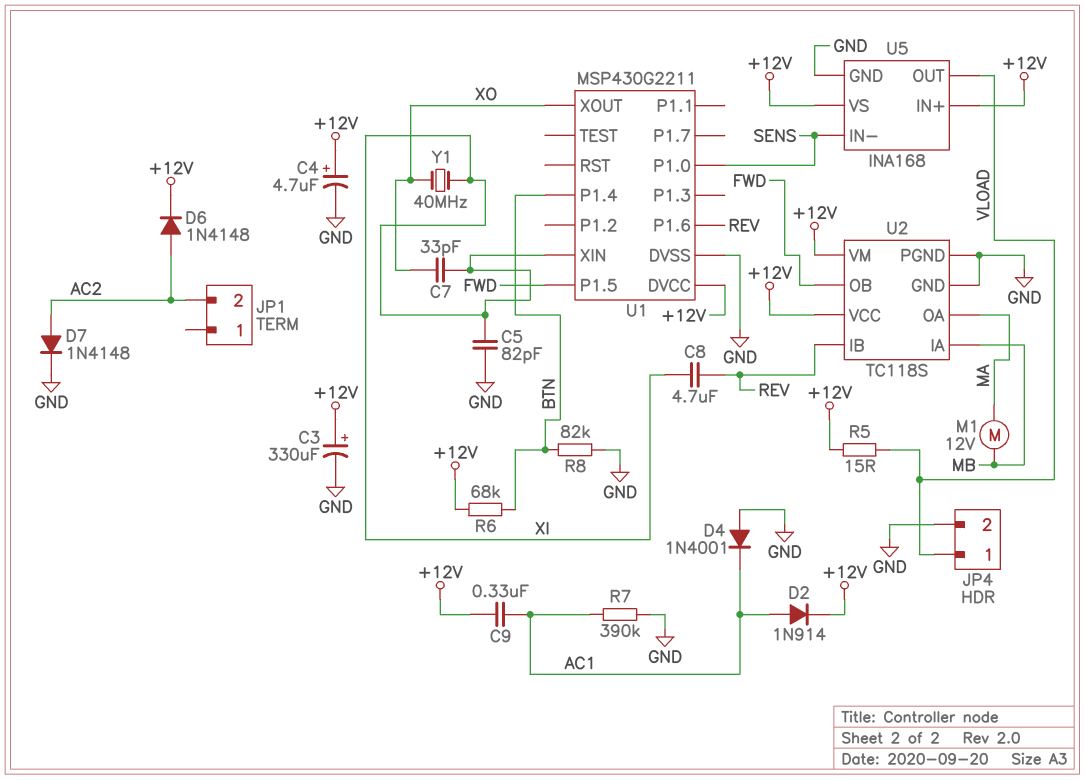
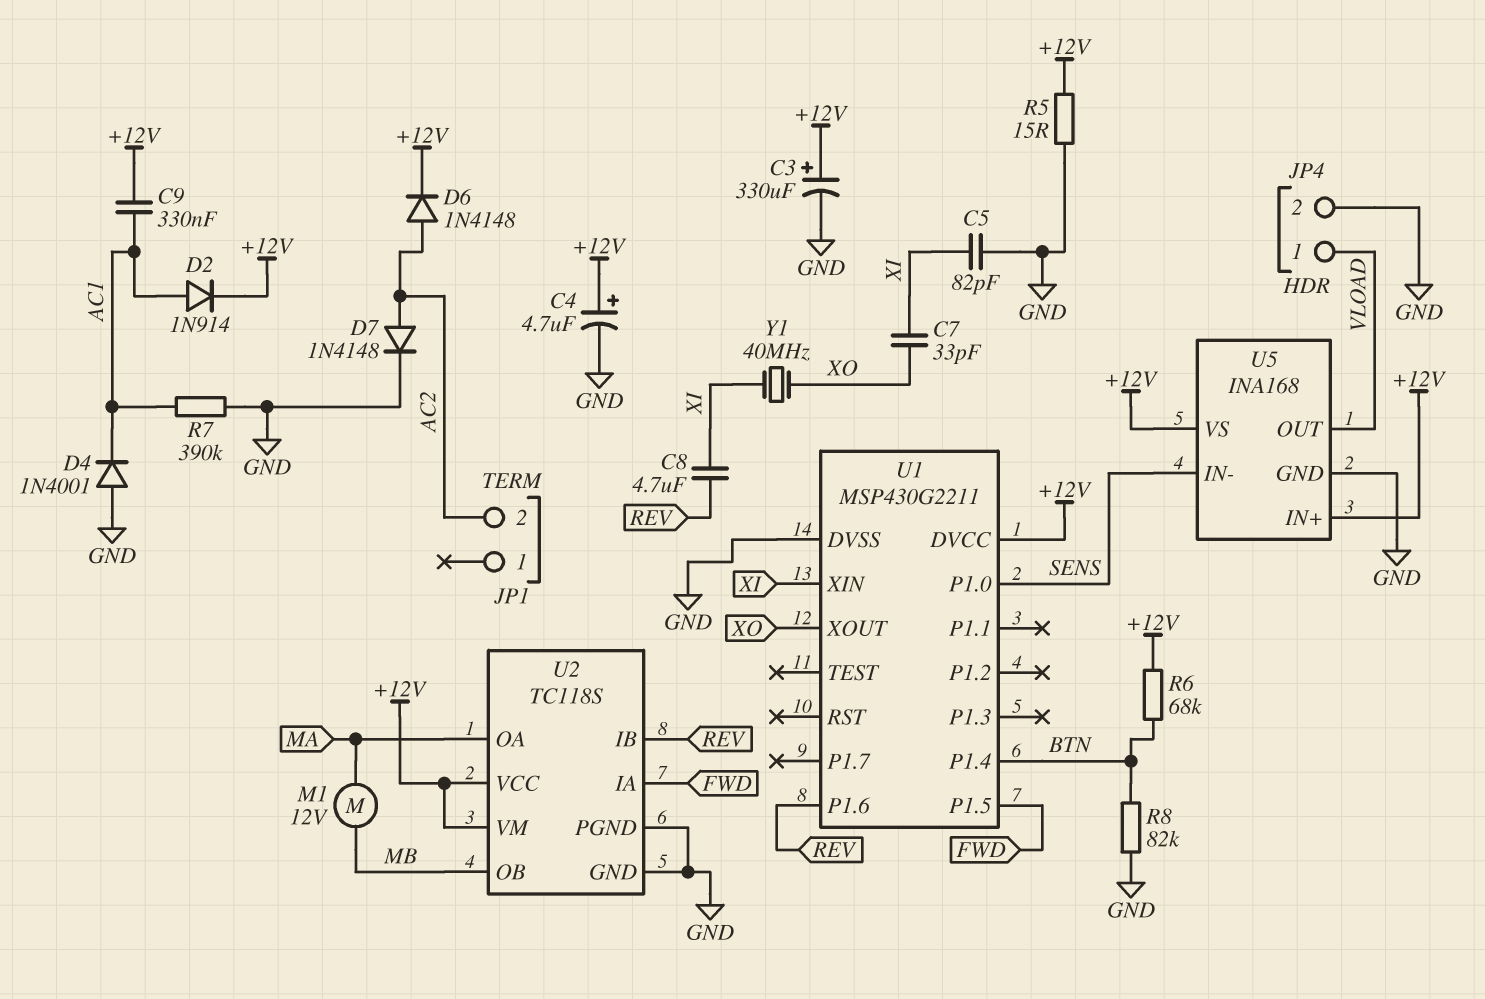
R5: 15 (+12V, VLOAD) -> 15 (+12V, GND)
U2 pin IA: MB -> FWD
U2 pin OB: FWD -> MB

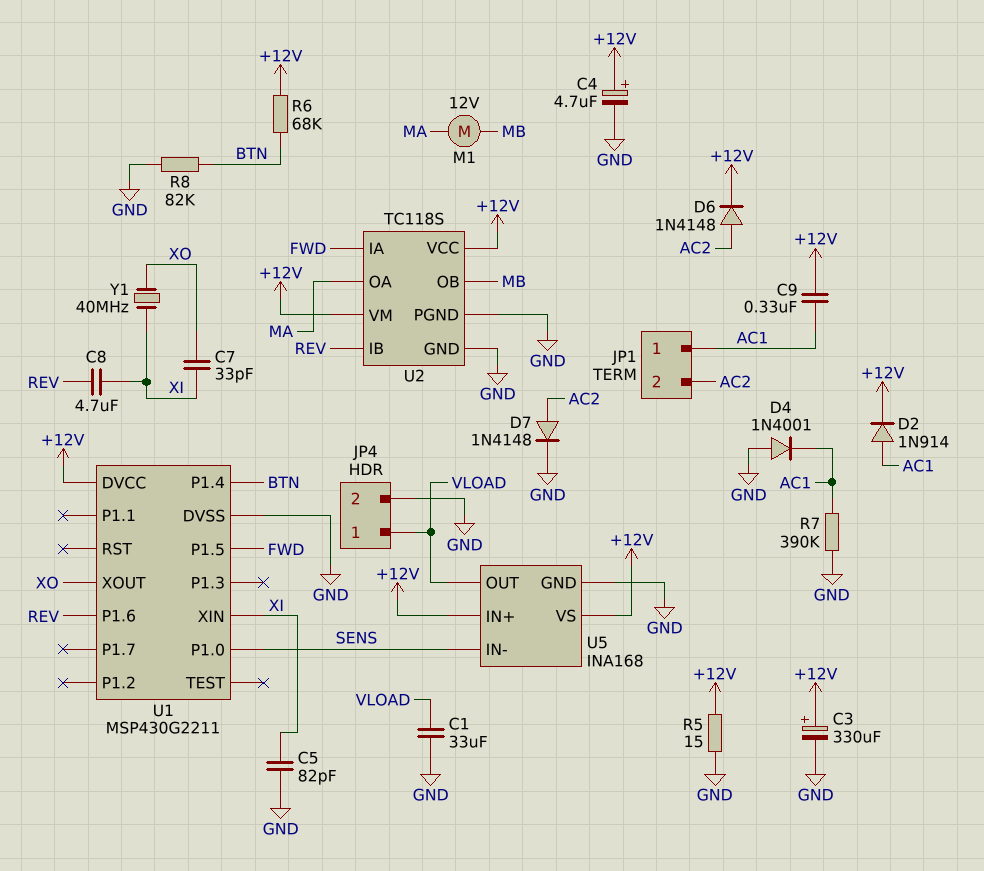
C1: none -> 33uF (GND, VLOAD)
JP1 pin 1: none -> AC1

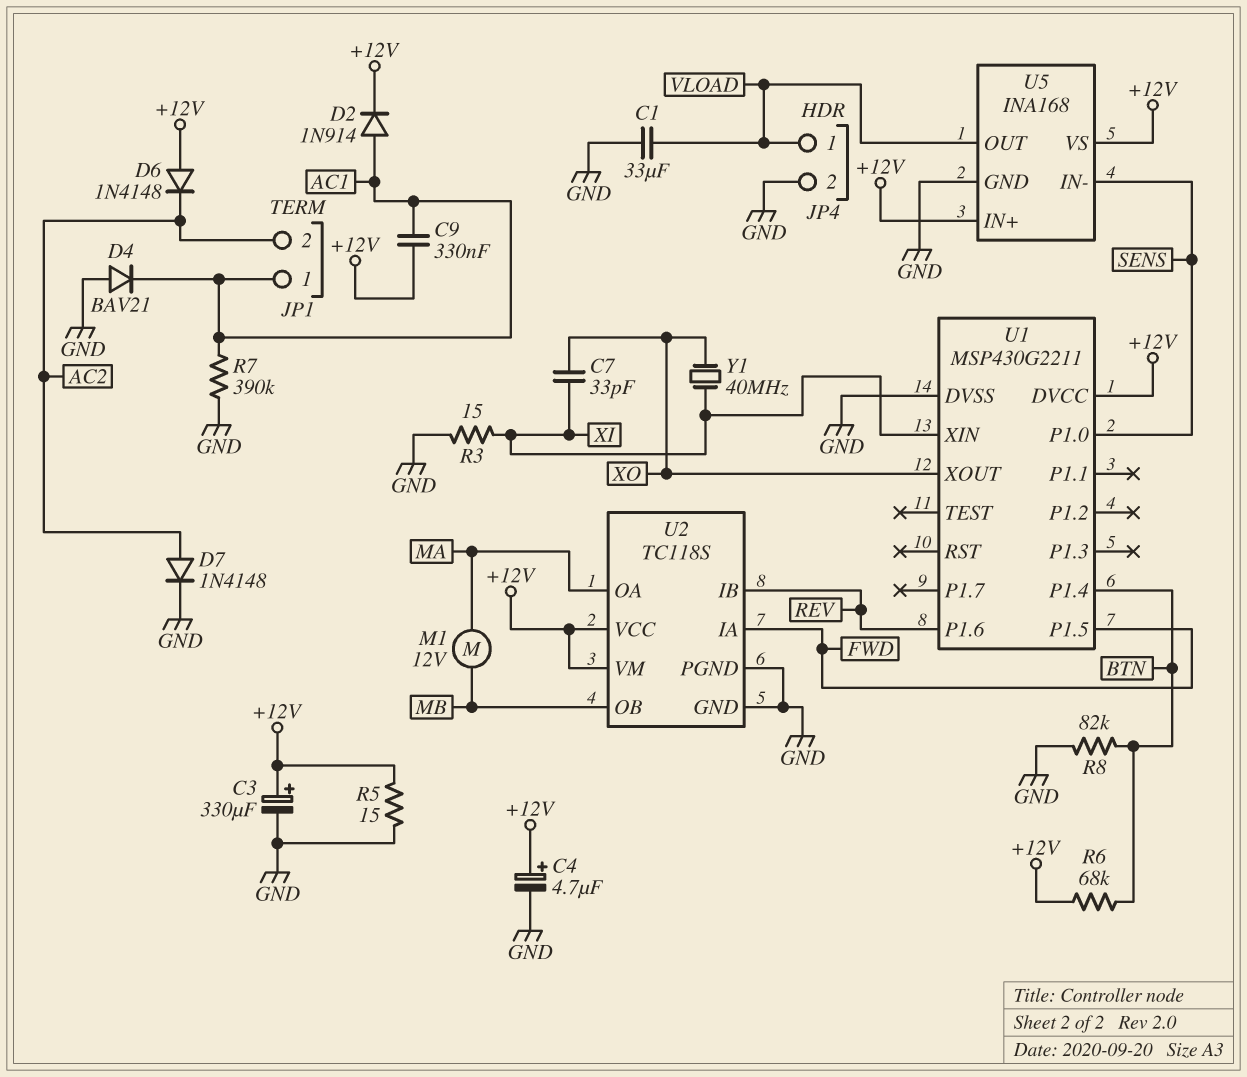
C5: 82pF (GND, XI) -> none
C8: 4.7uF (REV, XI) -> none
D4: diode 1N4001 (A GND, K AC1) -> diode BAV21 (A GND, K AC1)
D6: diode 1N4148 (A AC2, K +12V) -> diode 1N4148 (A +12V, K AC2)
R3: none -> 15 (GND, XI)

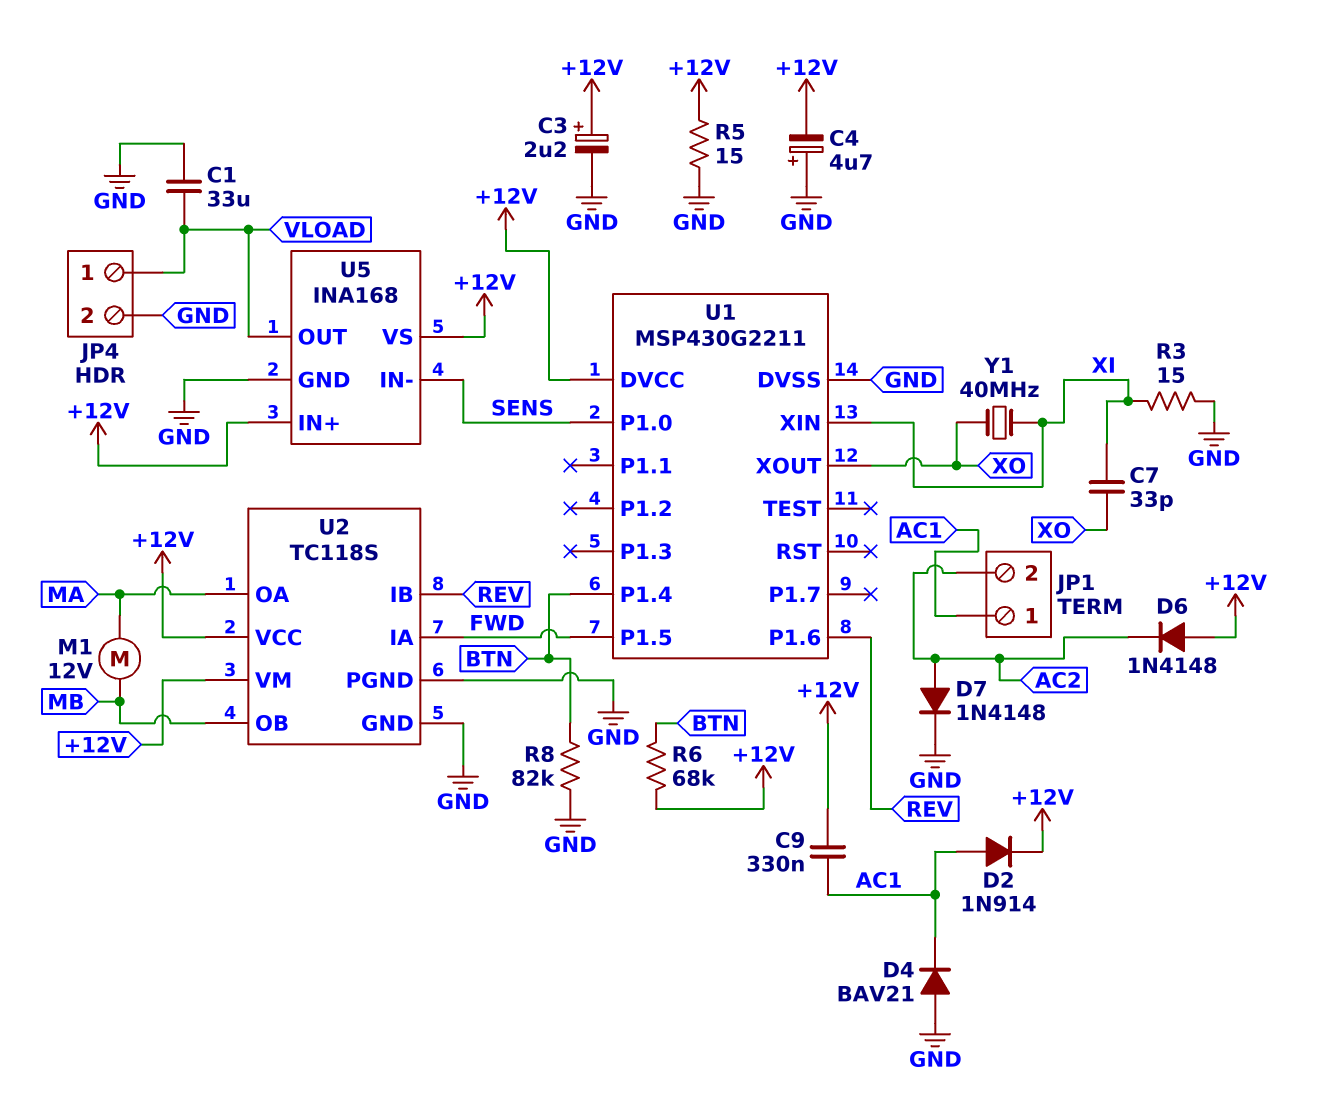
C3: 330uF (plus +12V, minus GND) -> 2.2uF (plus +12V, minus GND)
C4: 4.7uF (plus +12V, minus GND) -> 4.7uF (plus GND, minus +12V)
R7: 390k (AC1, GND) -> none

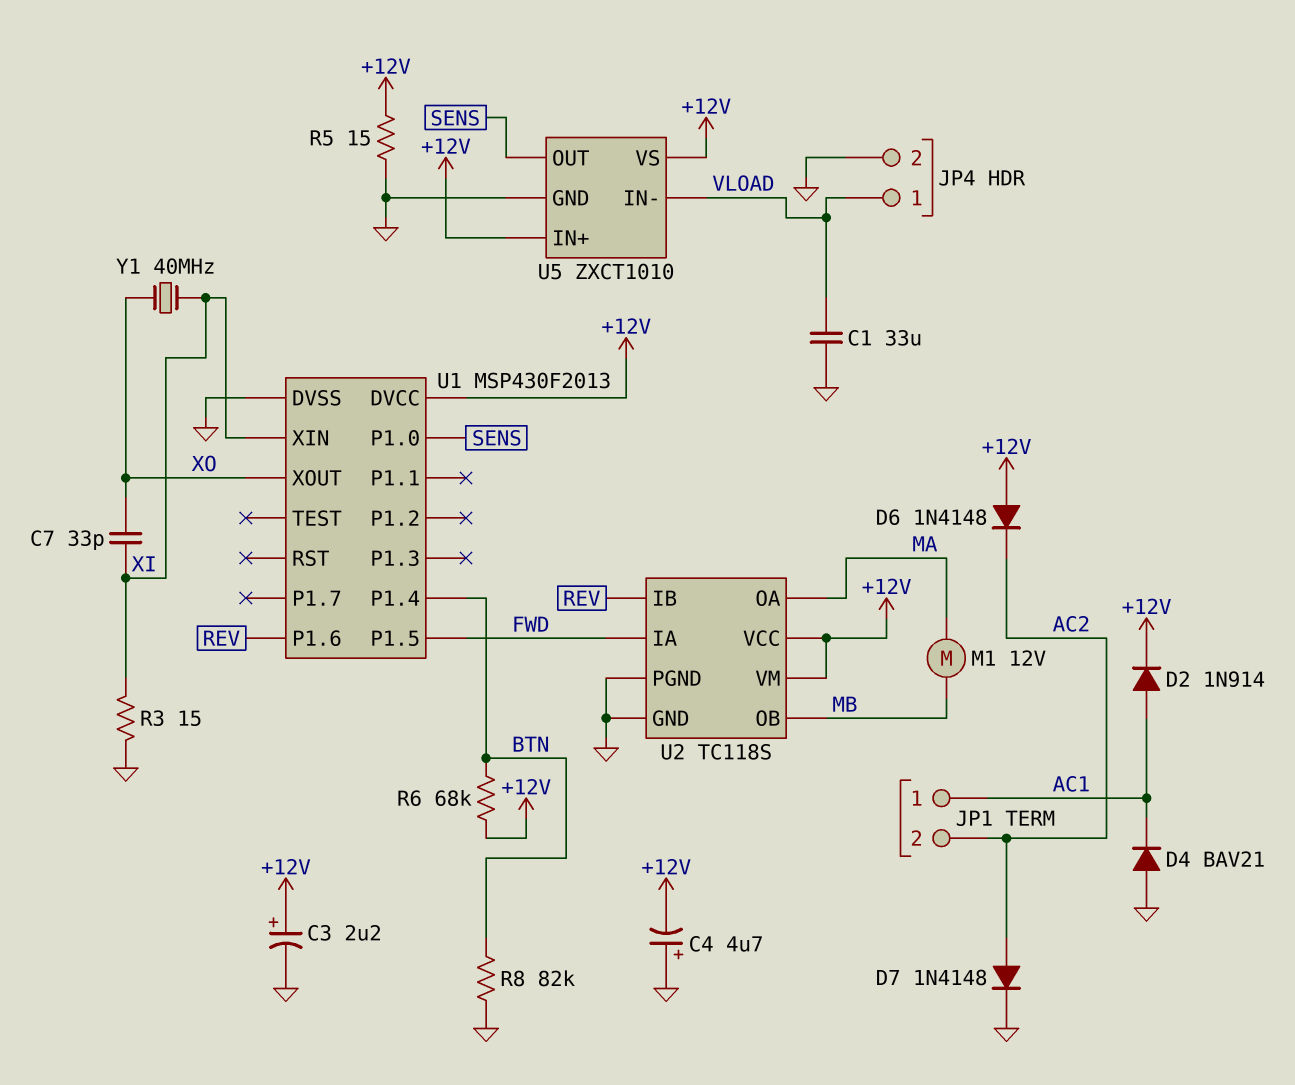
C9: 330nF (+12V, AC1) -> none
U1: MSP430G2211 -> MSP430F2013
U5: INA168 -> ZXCT1010
U5 pin IN-: SENS -> VLOAD
U5 pin OUT: VLOAD -> SENS

